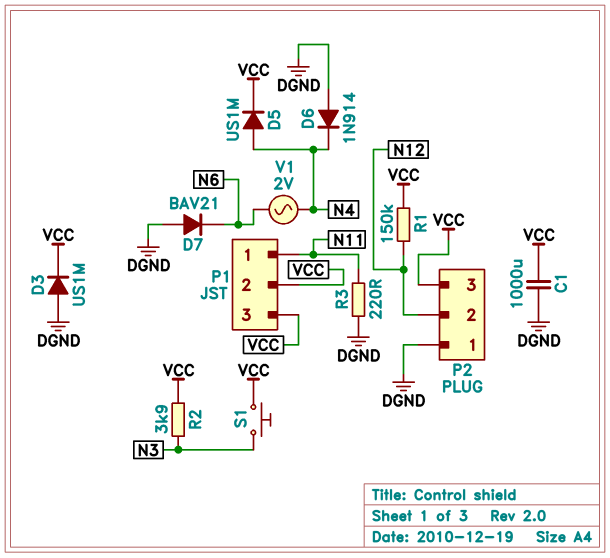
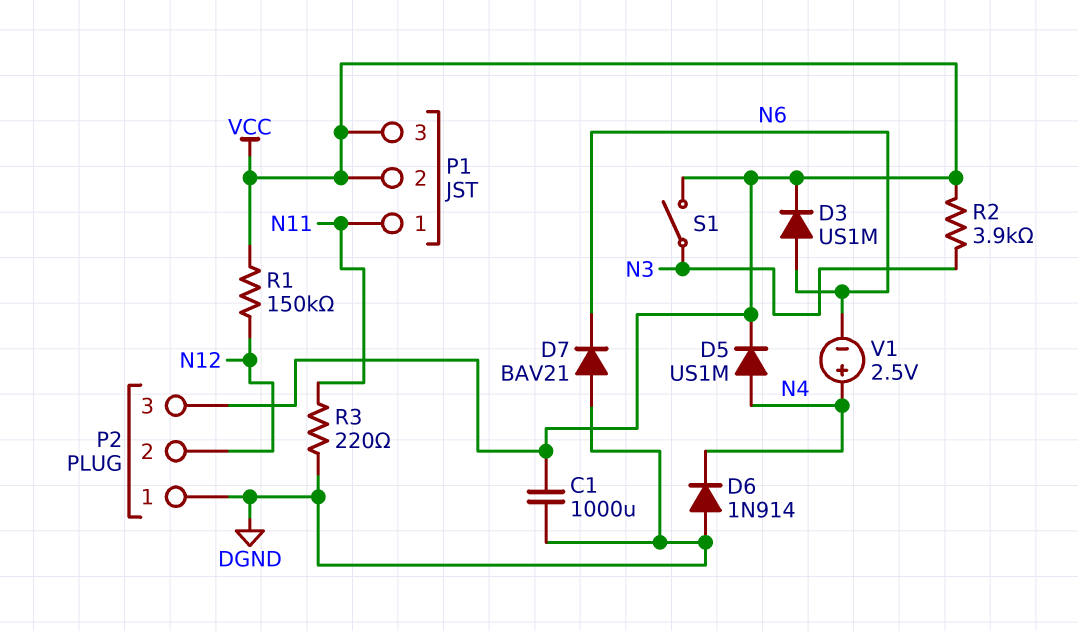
D3: diode US1M (A DGND, K VCC) -> diode US1M (A N6, K VCC)
S1: button (N3, VCC) -> switch (N3, VCC)
V1: AC 2V (N4, N6) -> 2.5V (plus N4, minus N6)

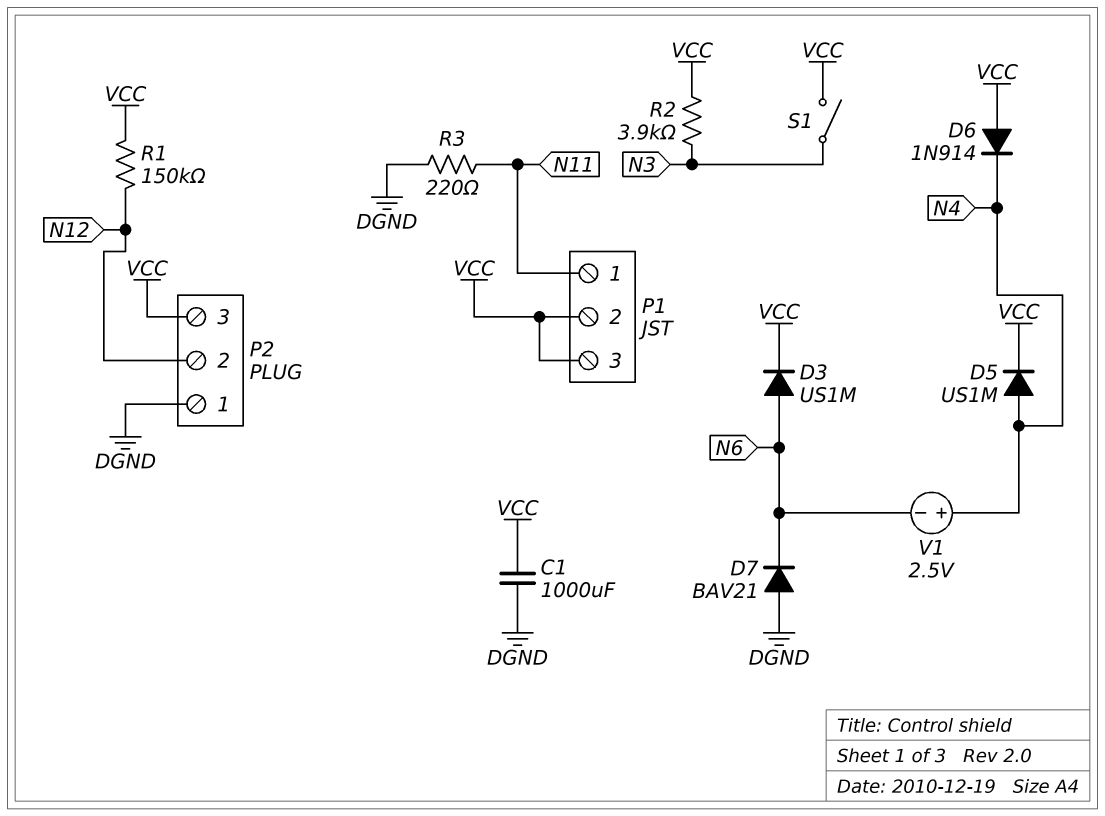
D6: diode 1N914 (A DGND, K N4) -> diode 1N914 (A VCC, K N4)

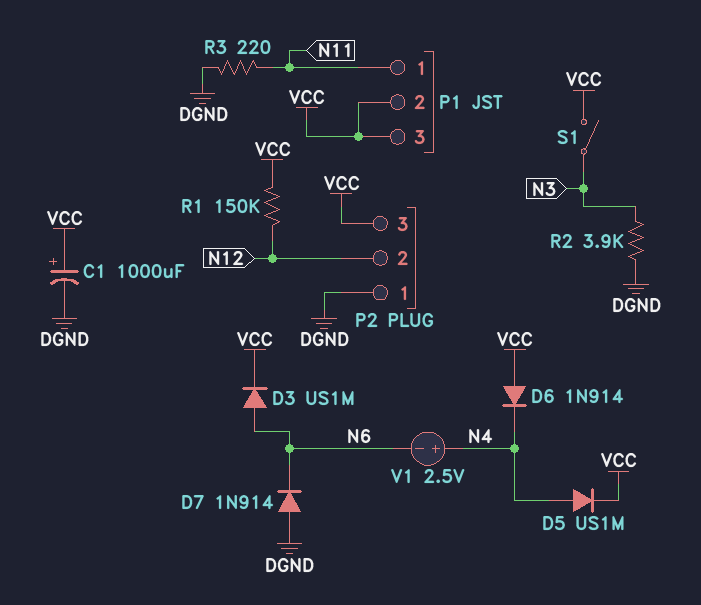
C1: 1000uF (DGND, VCC) -> 1000uF (plus VCC, minus DGND)
D7: diode BAV21 (A DGND, K N6) -> diode 1N914 (A DGND, K N6)
R2: 3.9k (N3, VCC) -> 3.9k (DGND, N3)

